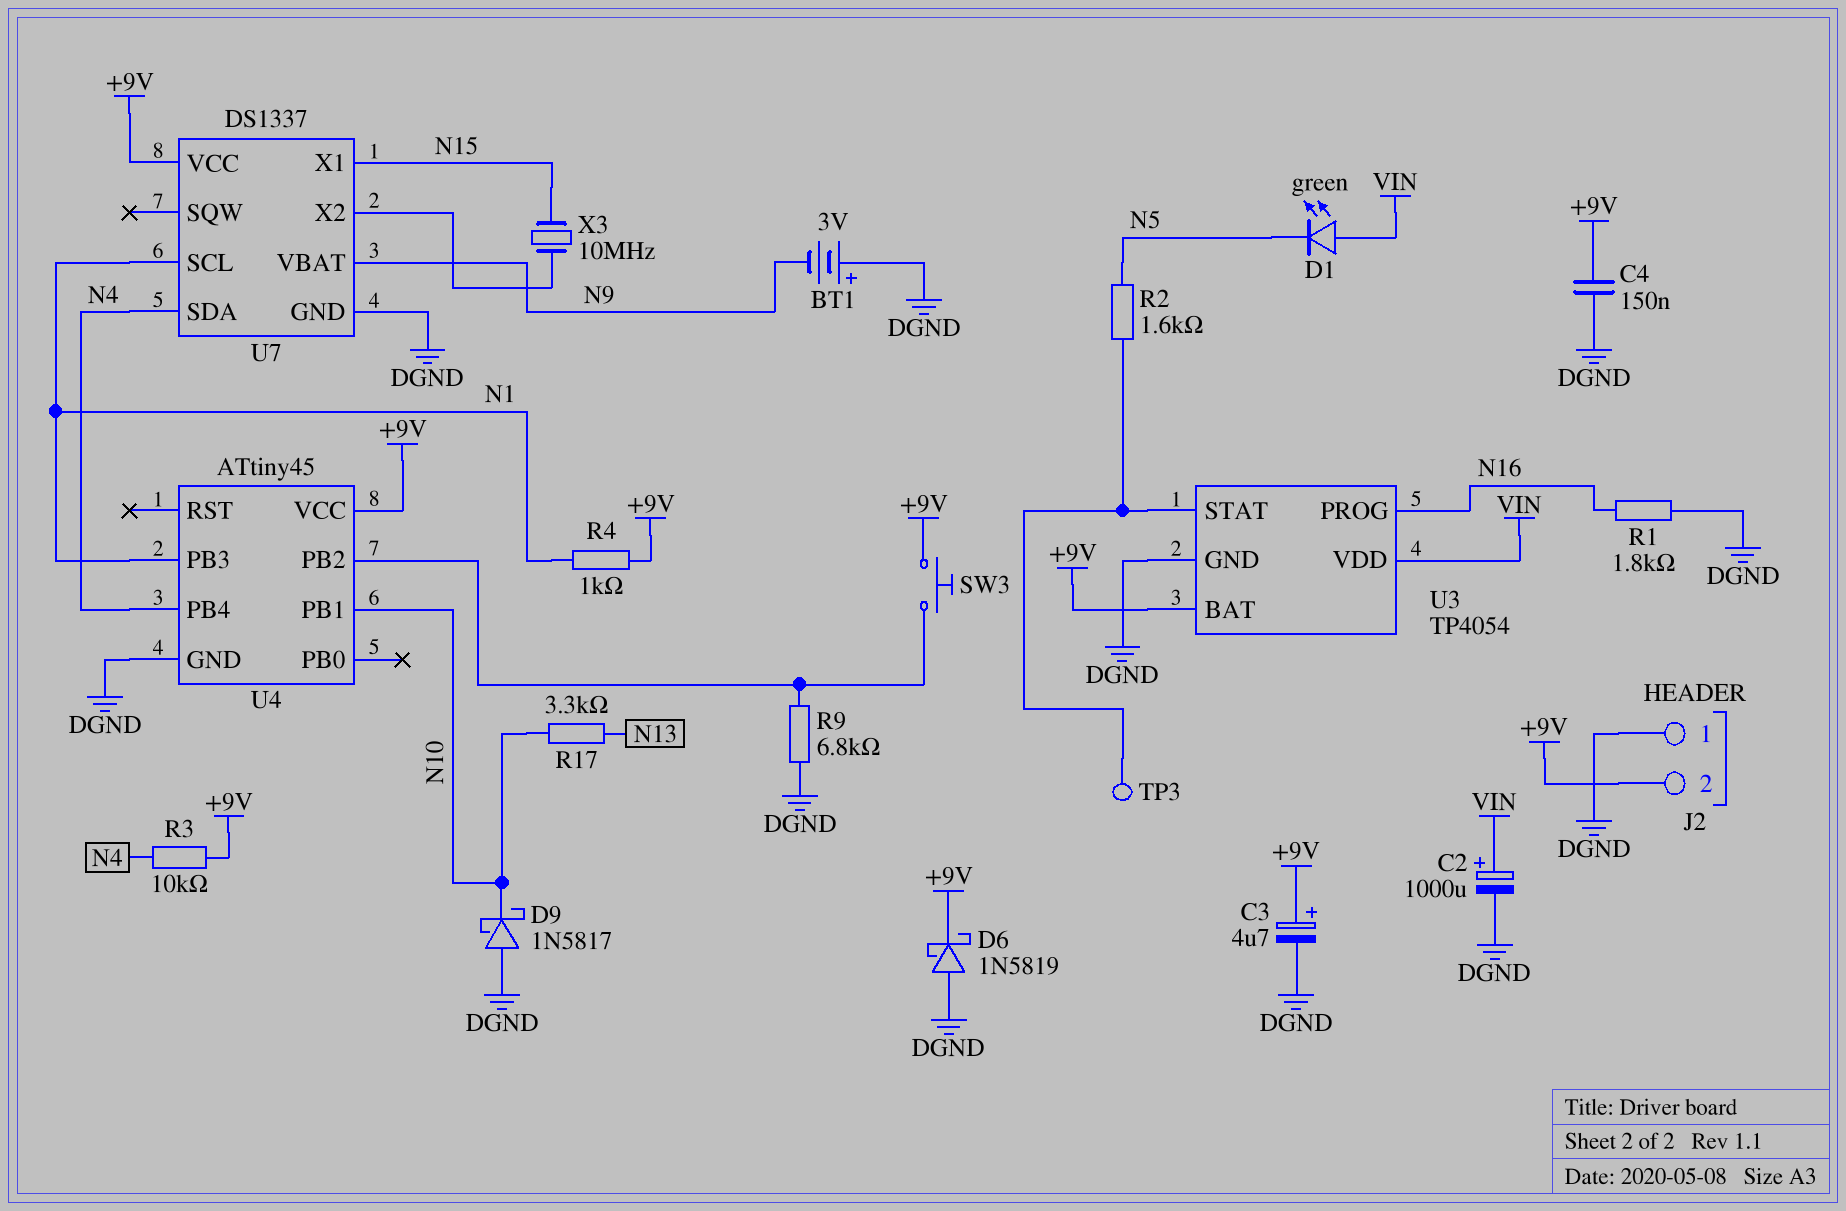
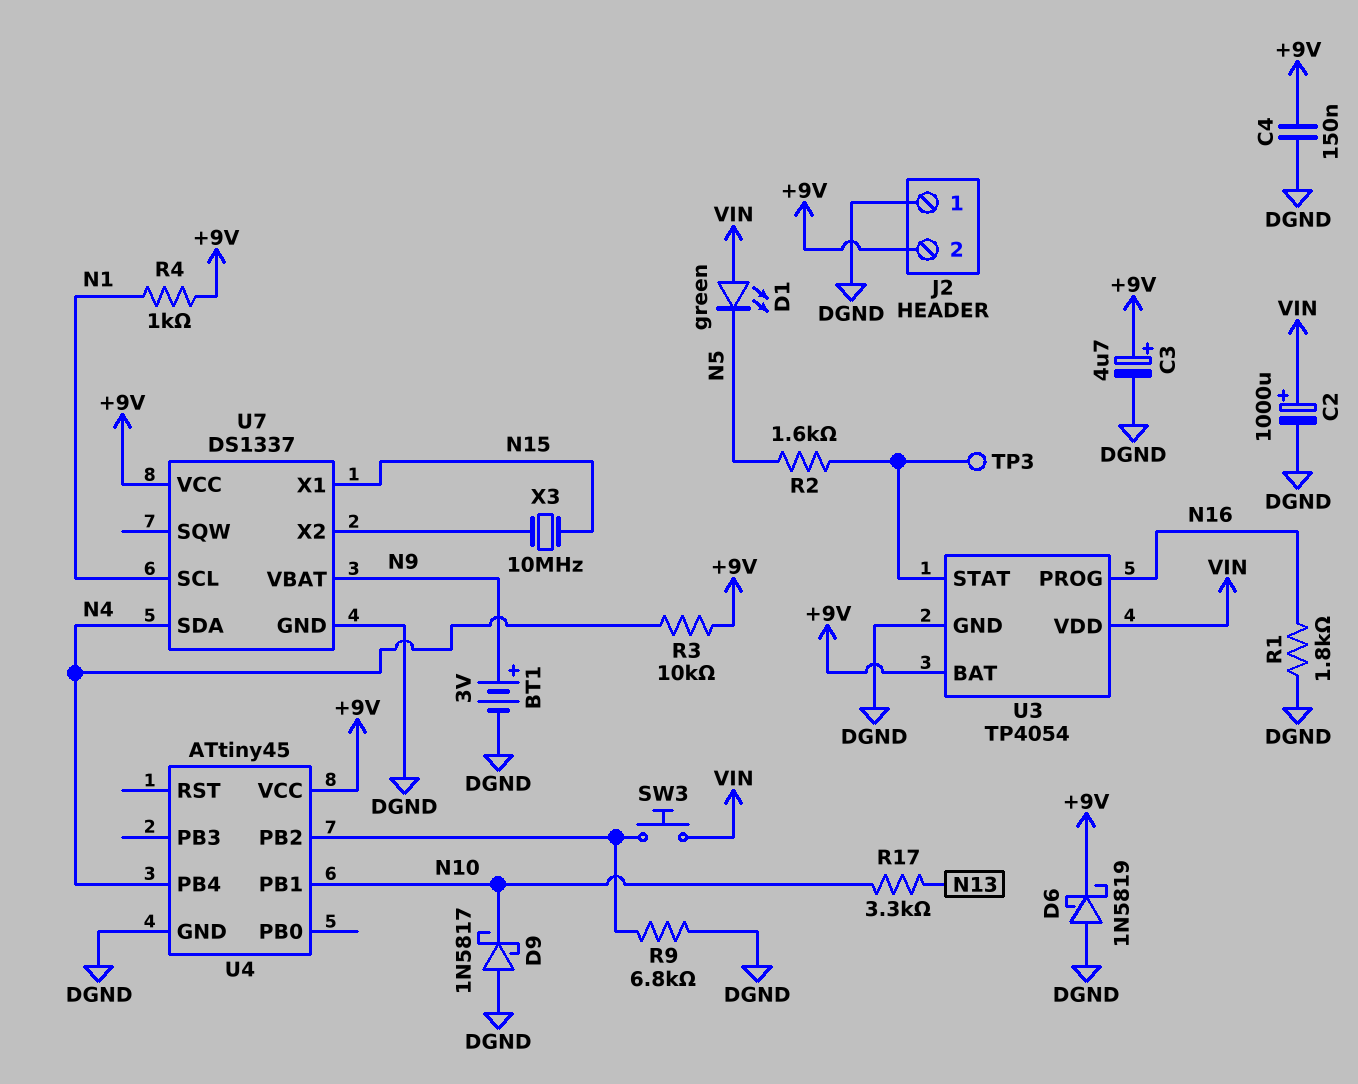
BT1: 3V (plus DGND, minus N9) -> 3V (plus N9, minus DGND)
SW3: button (+9V, U4/PB2) -> button (U4/PB2, VIN)
U4 pin PB3: N1 -> none

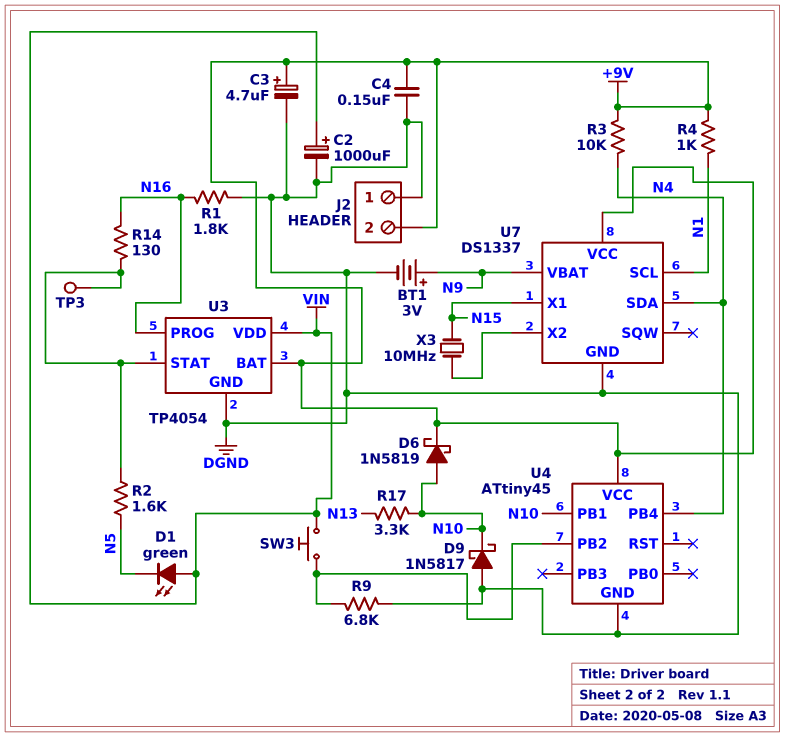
D6: schottky 1N5819 (A DGND, K +9V) -> schottky 1N5819 (A N10, K +9V)
R14: none -> 130 (N16, U3/STAT)

